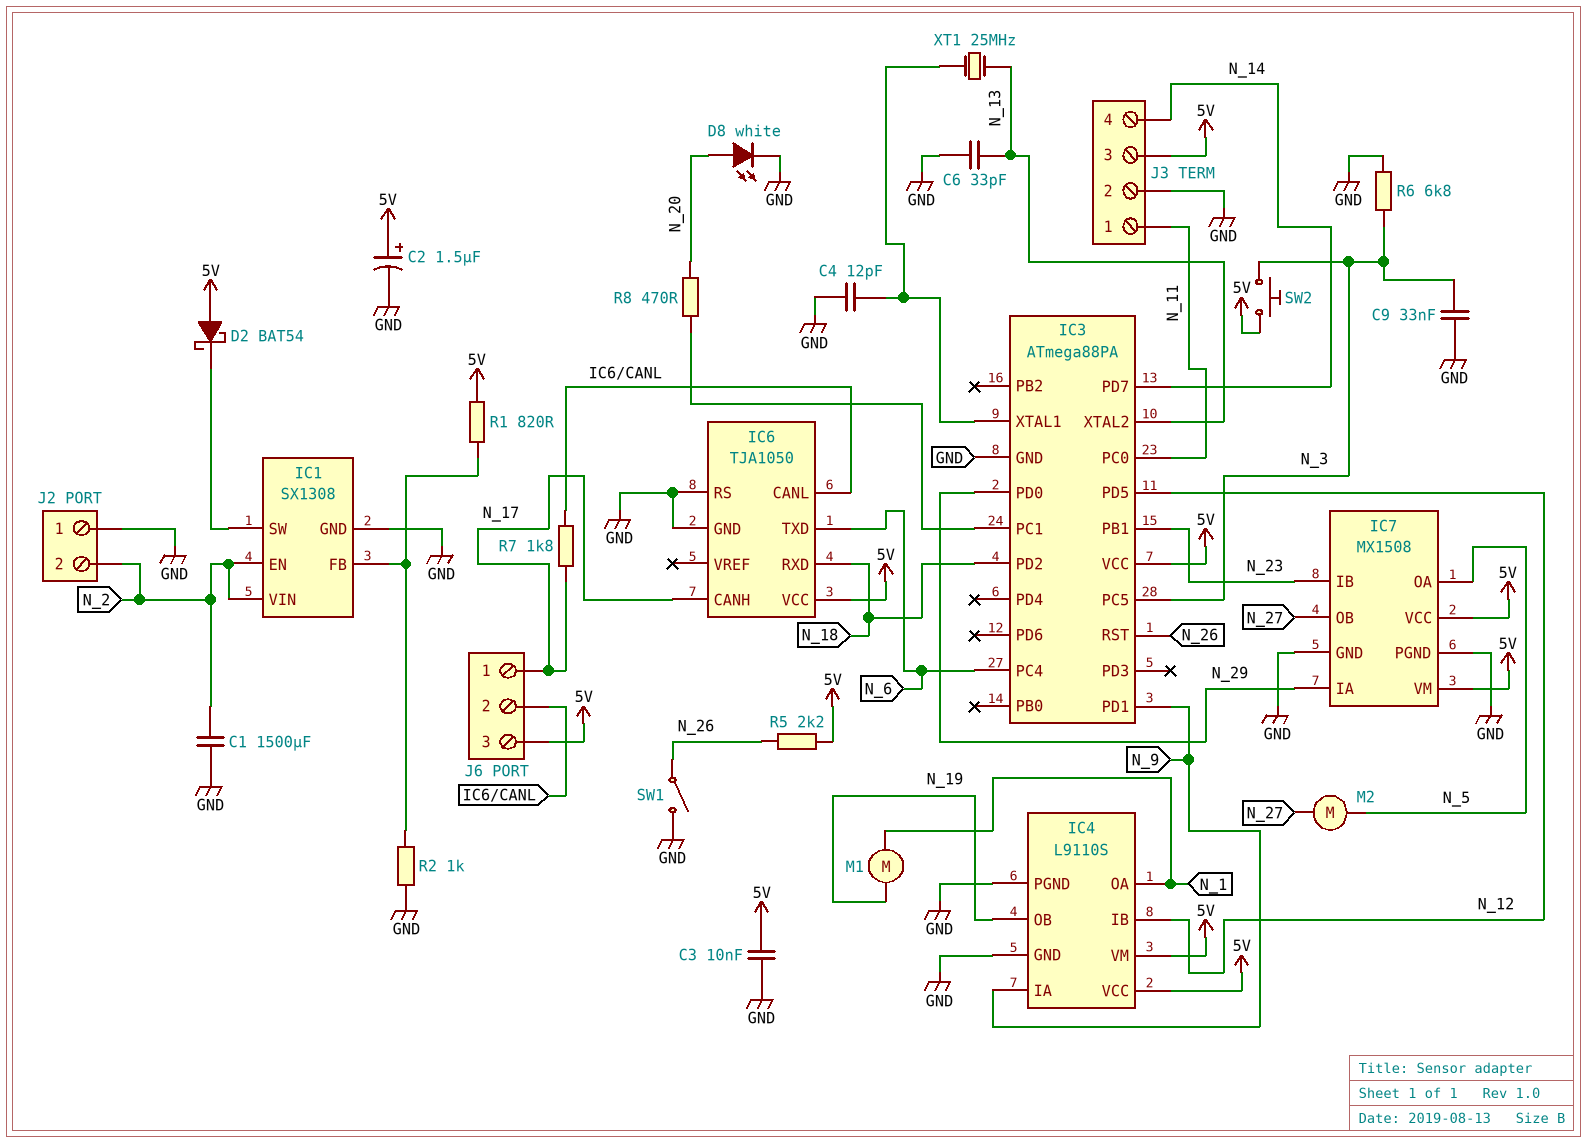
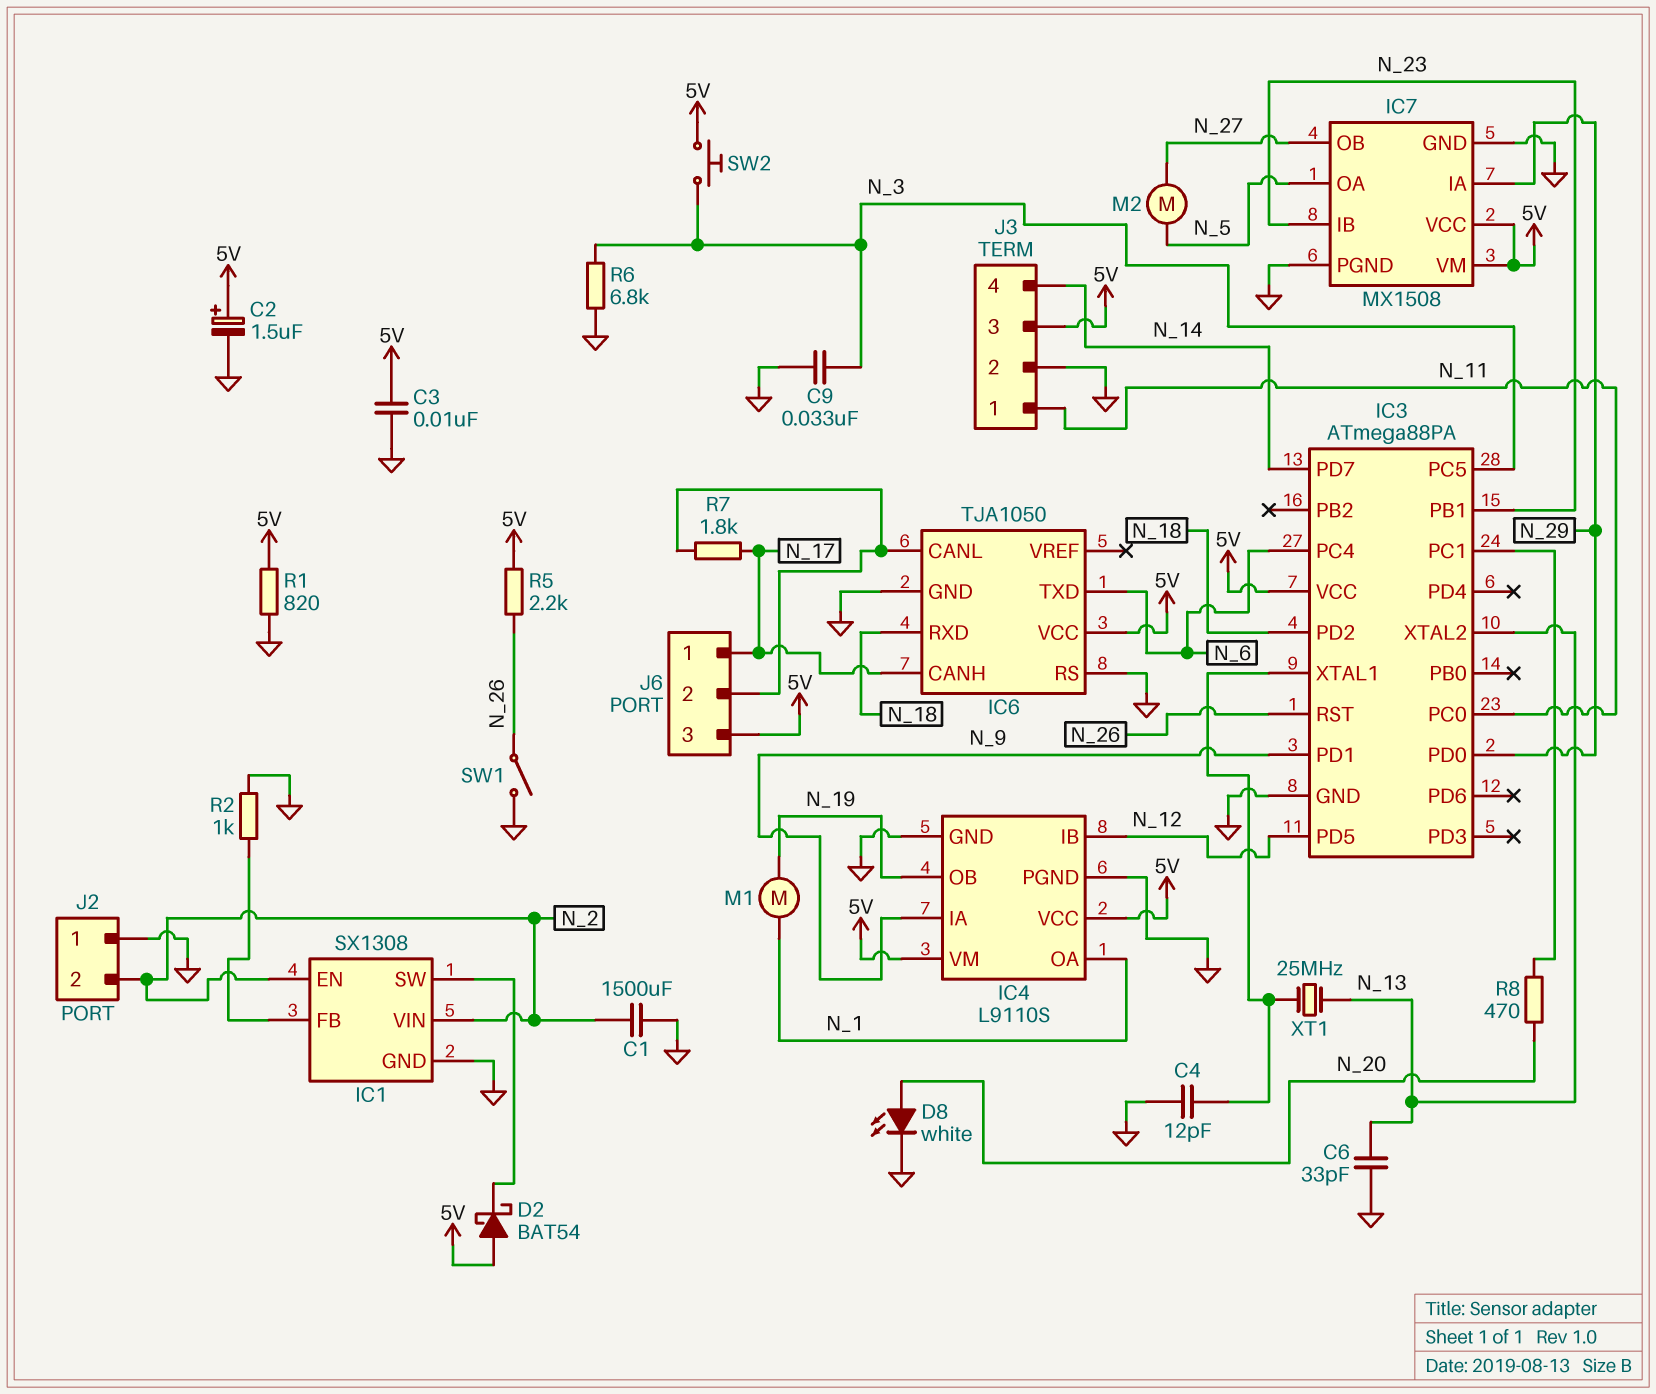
R1: 820 (5V, IC1/FB) -> 820 (5V, GND)

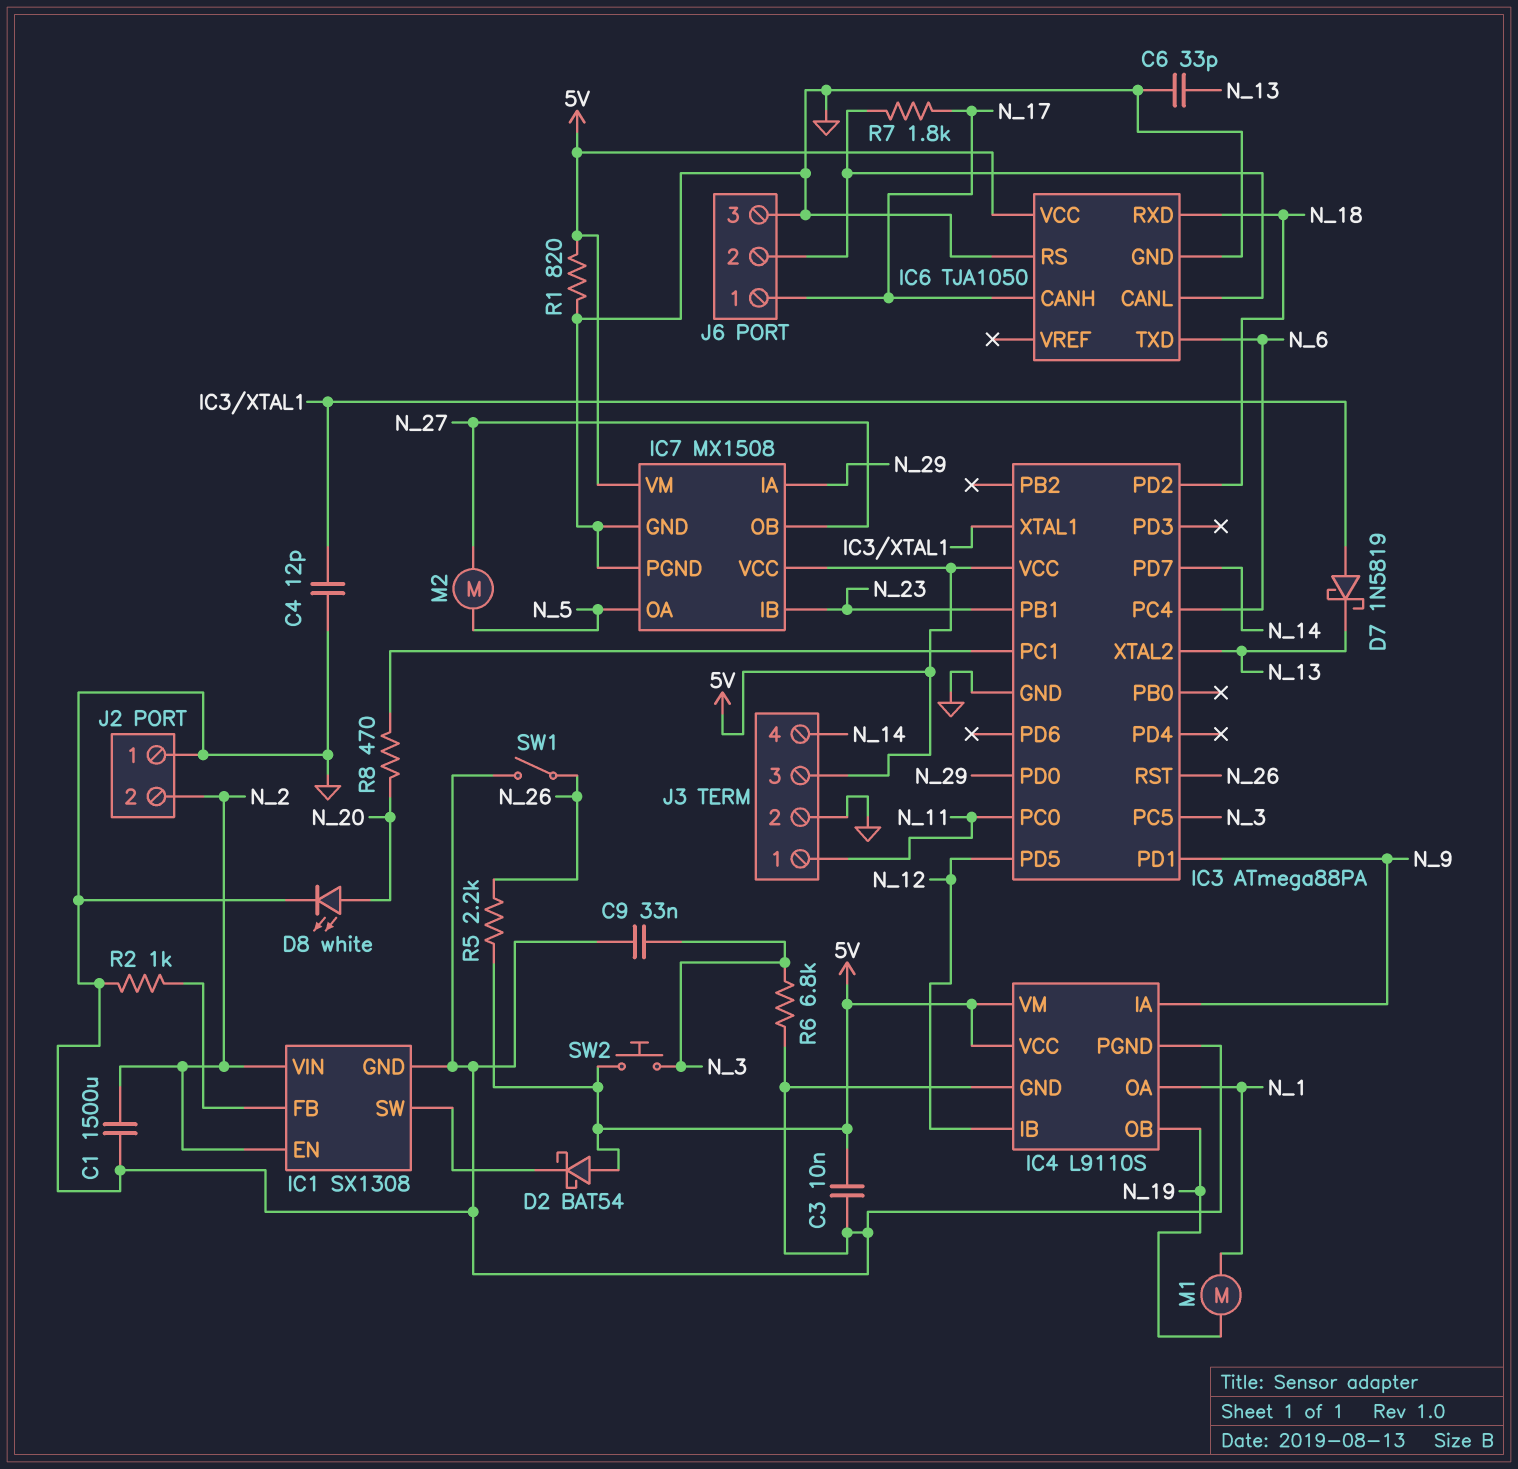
C2: 1.5uF (plus 5V, minus GND) -> none
D7: none -> schottky 1N5819 (A IC3/XTAL1, K N_13)
J6 pin 3: 5V -> GND
XT1: 25MHz (IC3/XTAL1, N_13) -> none

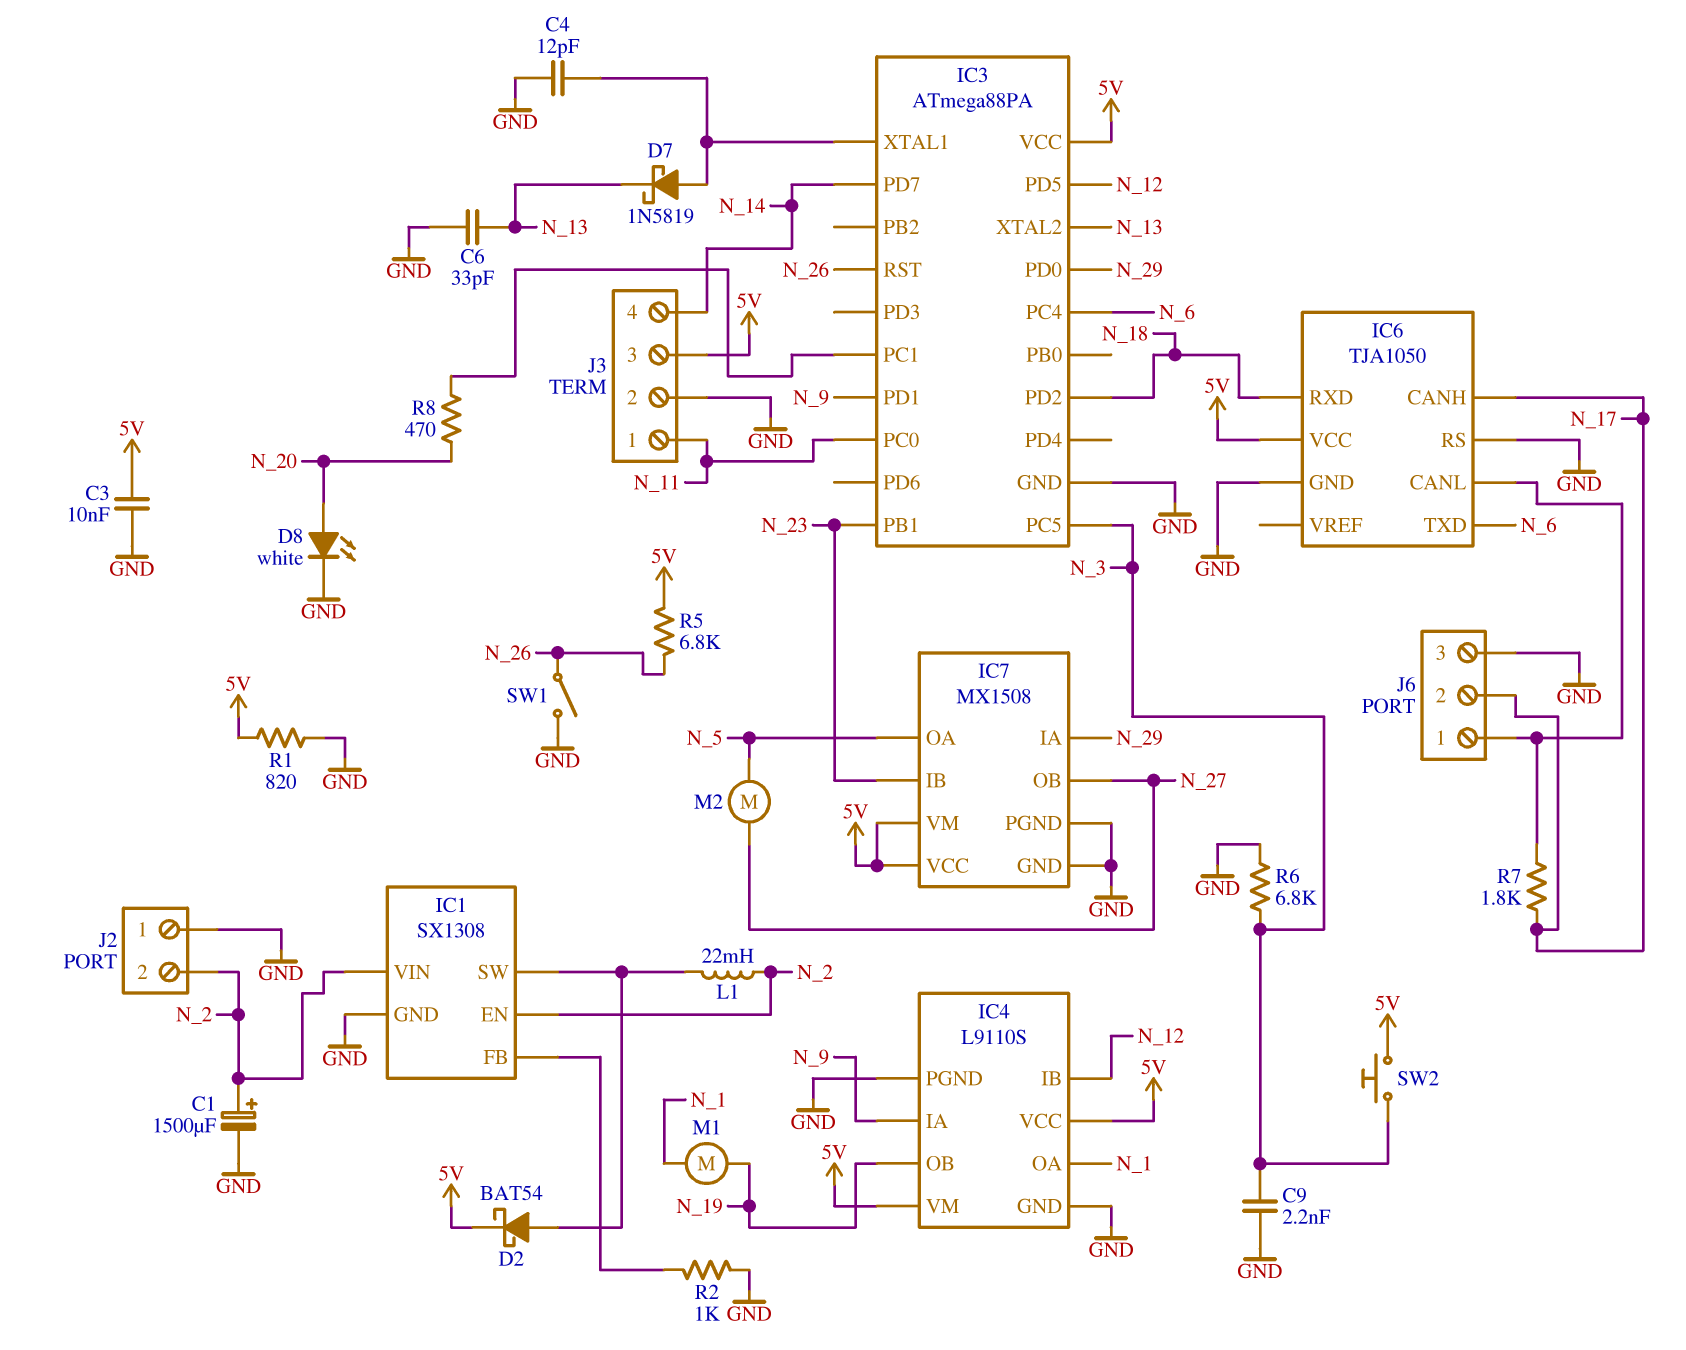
C1: 1500uF (GND, N_2) -> 1500uF (plus N_2, minus GND)
C9: 33nF (GND, N_3) -> 2.2nF (GND, N_3)
D2: schottky BAT54 (A 5V, K IC1/SW) -> schottky BAT54 (A IC1/SW, K 5V)
J6 pin 1: N_17 -> IC6/CANL
J6 pin 2: IC6/CANL -> N_17
L1: none -> 22mH (IC1/SW, N_2)
R5: 2.2k (5V, N_26) -> 6.8k (5V, N_26)

